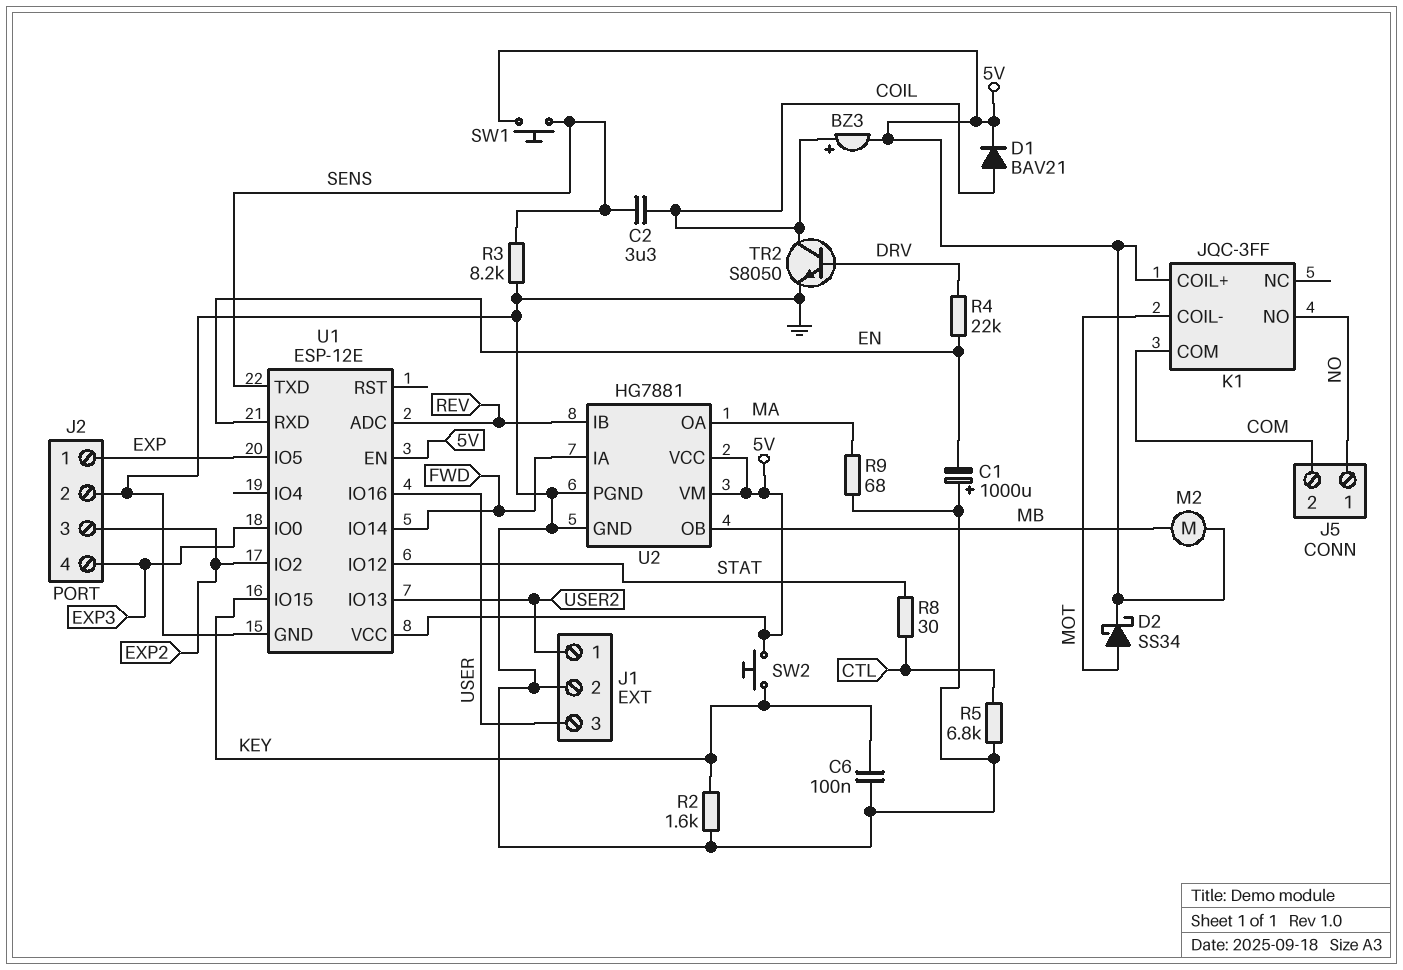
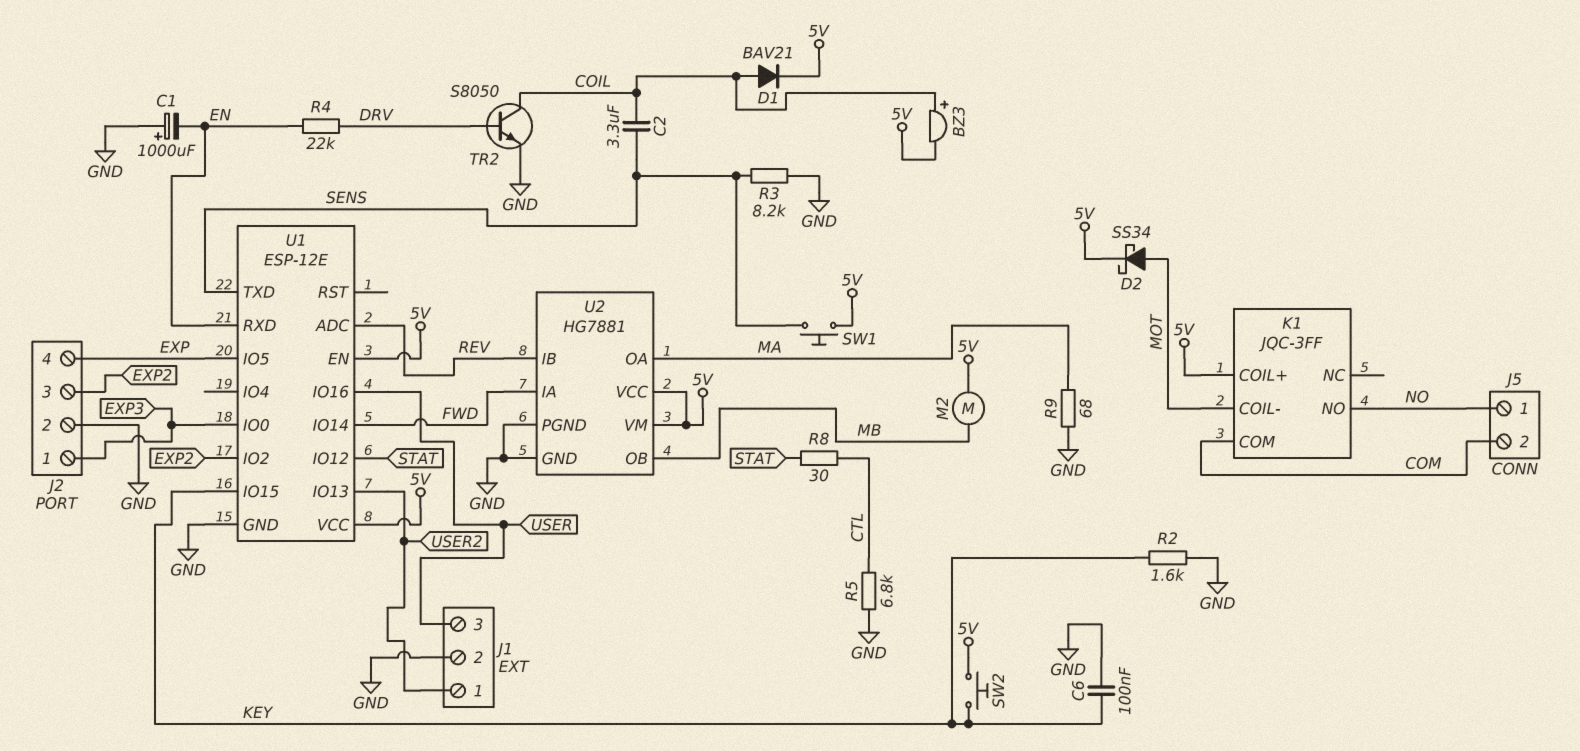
J2 pin 1: EXP -> EXP3
J2 pin 4: EXP3 -> EXP

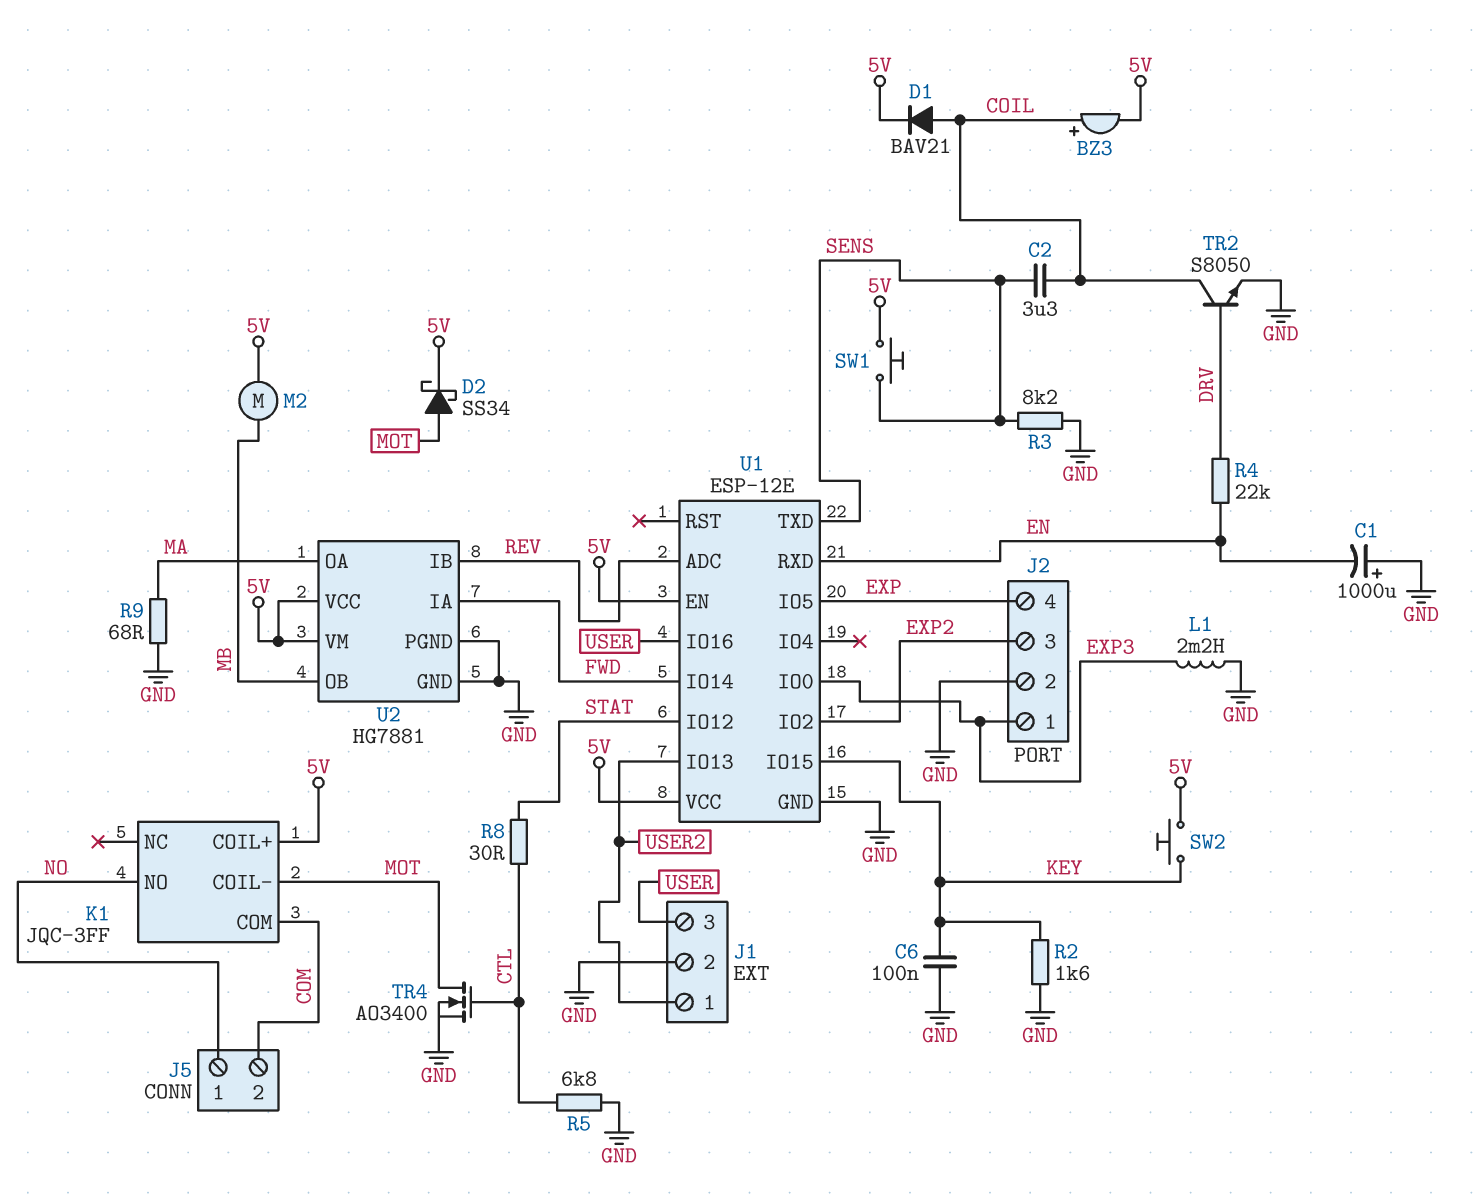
L1: none -> 2.2mH (EXP3, GND)
TR4: none -> NMOS AO3400 (G CTL, D MOT, S GND)

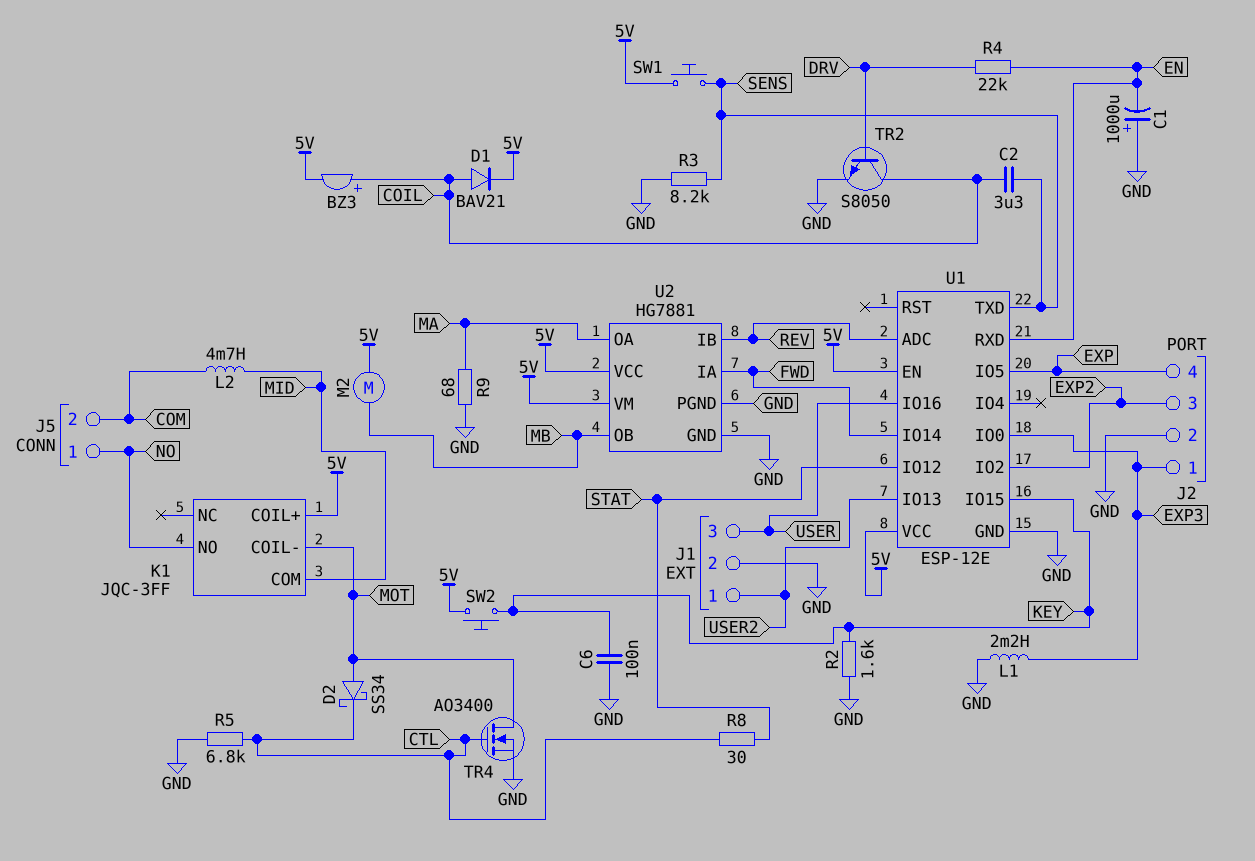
D2: schottky SS34 (A MOT, K 5V) -> schottky SS34 (A MOT, K CTL)
K1 pin COM: COM -> MID
L2: none -> 4.7mH (COM, MID)

